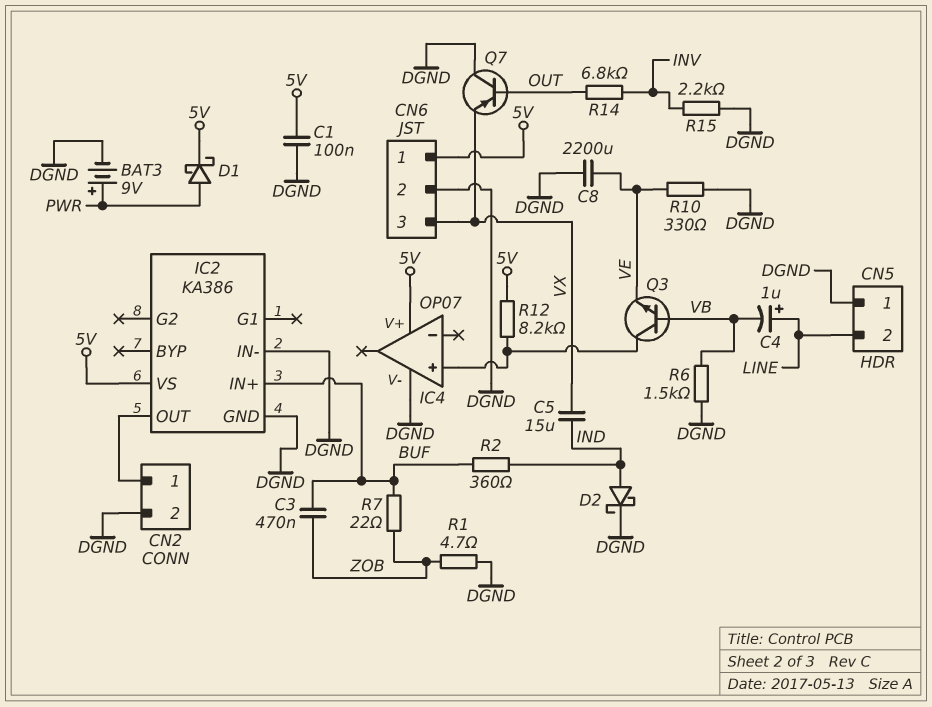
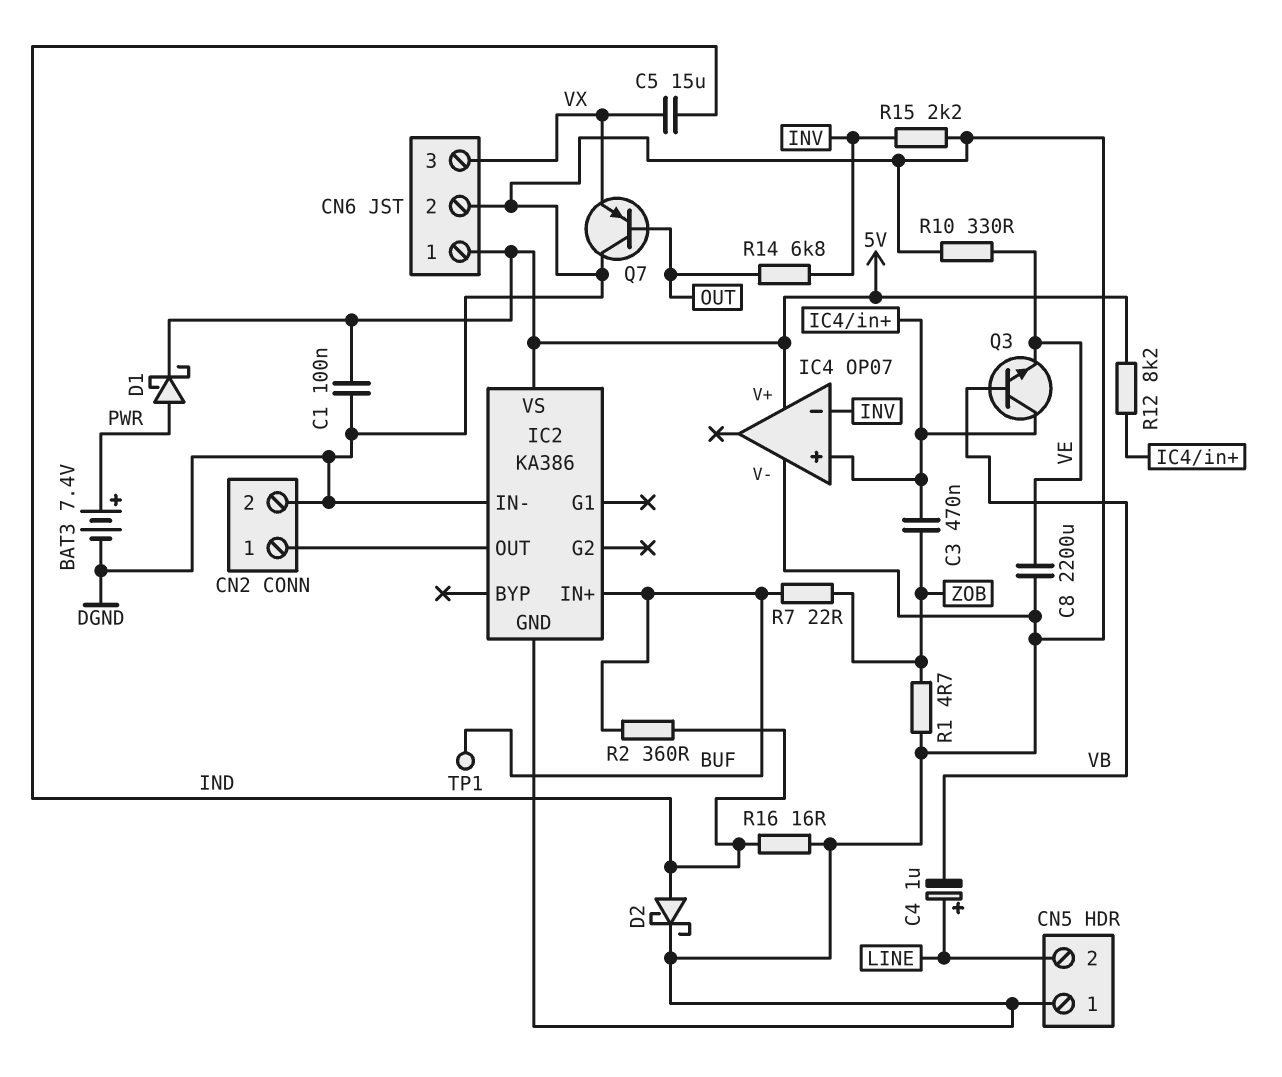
BAT3: 9V (plus PWR, minus DGND) -> 7.4V (plus PWR, minus DGND)
C3: 470nF (BUF, ZOB) -> 470nF (IC4/in+, ZOB)
IC4 pin in-: none -> INV
R6: 1.5k (DGND, VB) -> none
R16: none -> 16 (DGND, IND)
TP1: none -> test point (BUF)

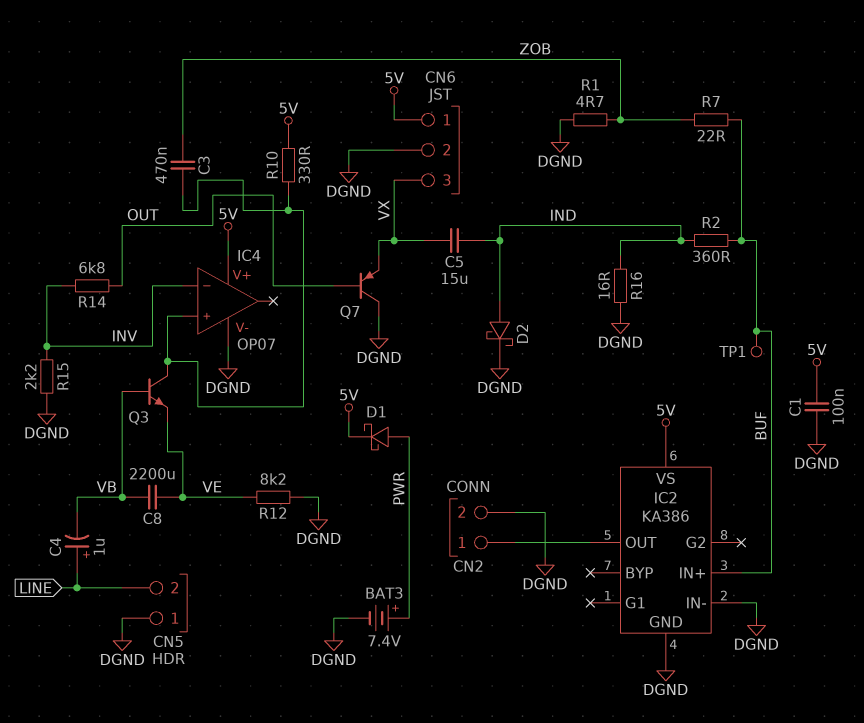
C8: 2200uF (DGND, VE) -> 2200uF (VB, VE)
R10: 330 (DGND, VE) -> 330 (5V, IC4/in+)
R12: 8.2k (5V, IC4/in+) -> 8.2k (DGND, VE)

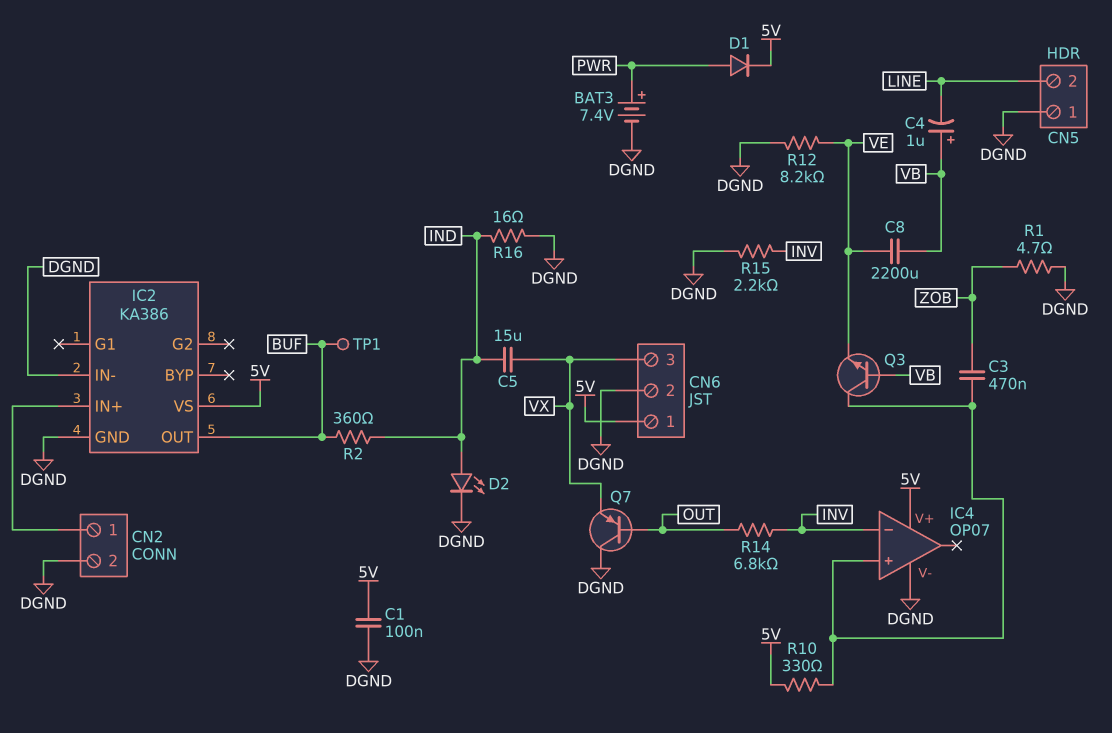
C4: 1uF (plus LINE, minus VB) -> 1uF (plus VB, minus LINE)
D1: schottky (A PWR, K 5V) -> diode (A PWR, K 5V)
D2: schottky (A IND, K DGND) -> LED (A IND, K DGND)
IC2 pin IN+: BUF -> CN2/1
IC2 pin OUT: CN2/1 -> BUF
R7: 22 (BUF, ZOB) -> none

